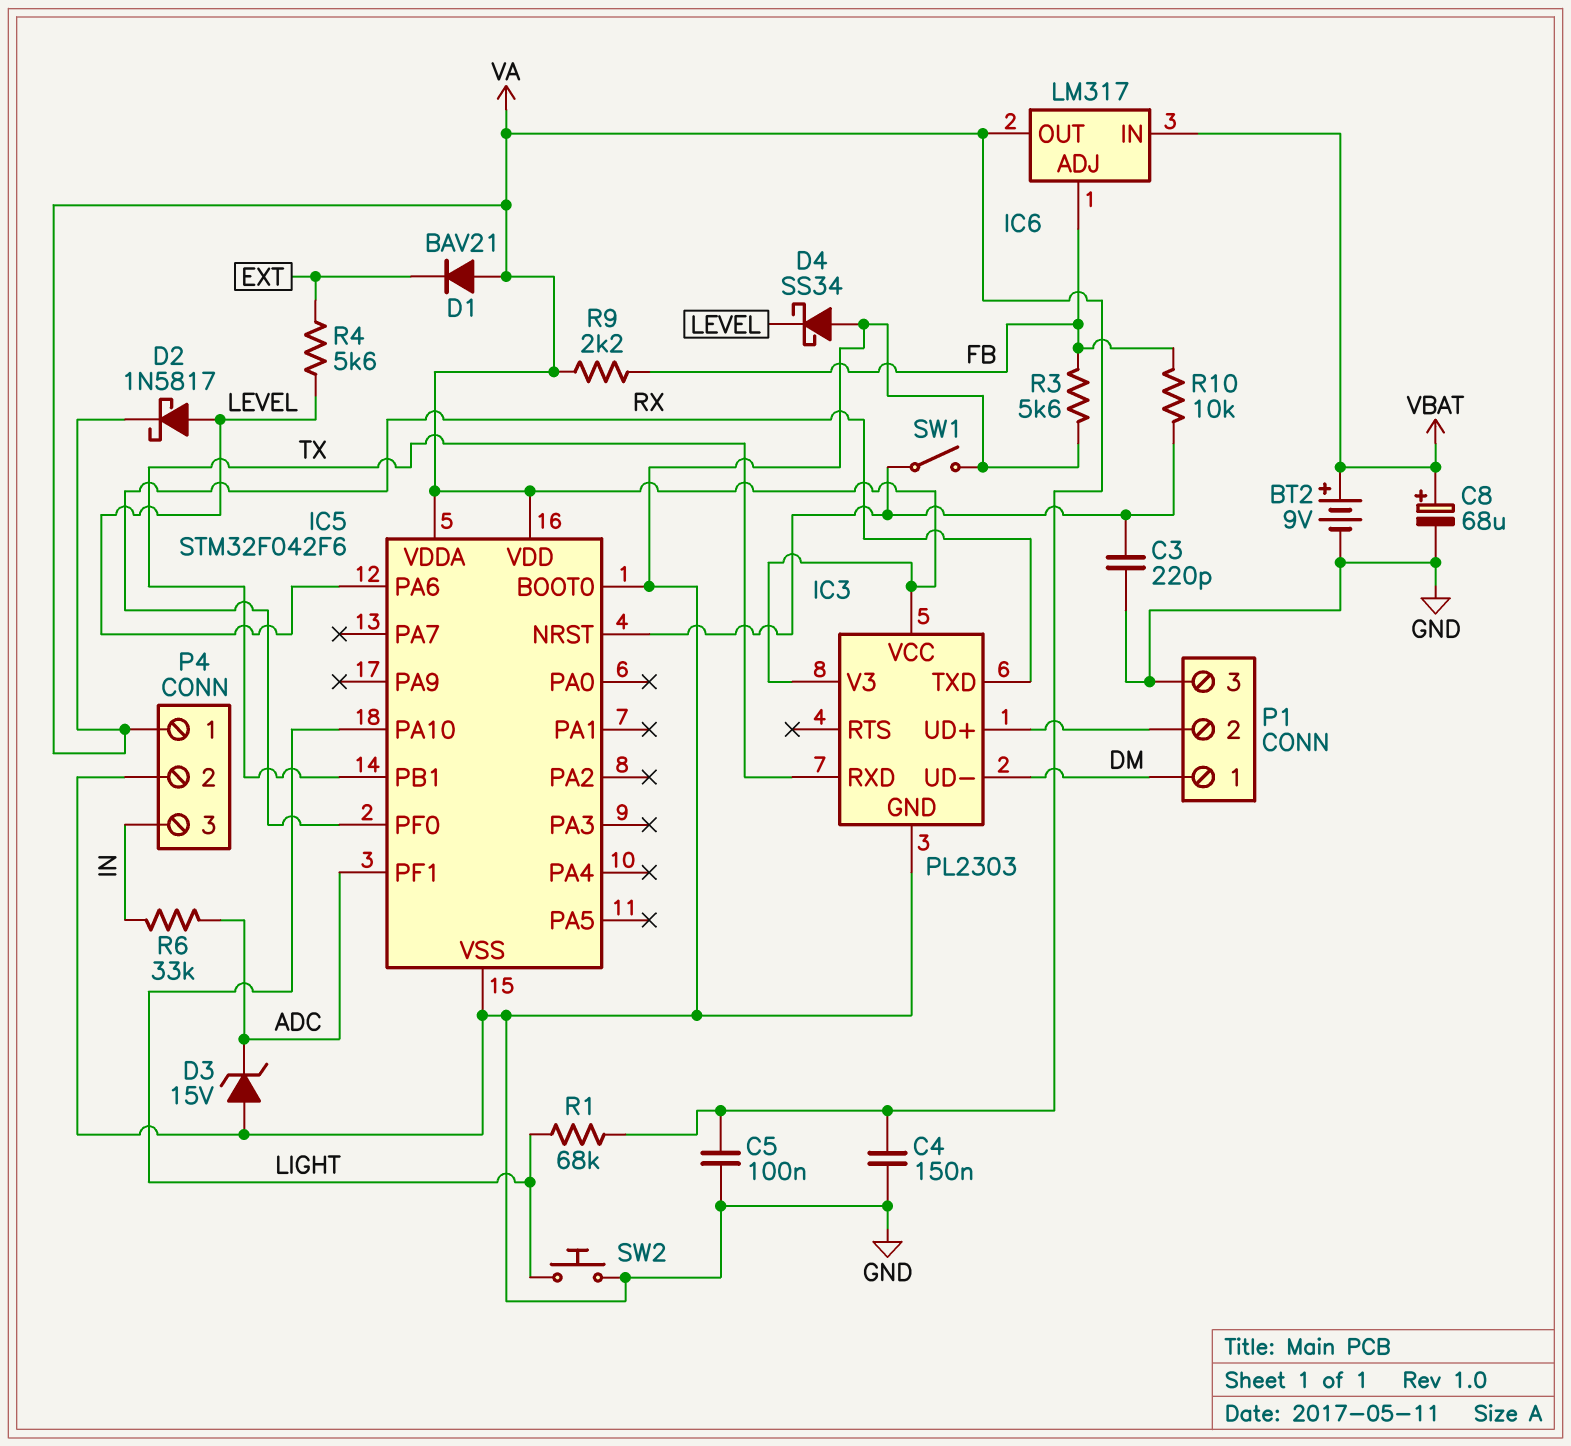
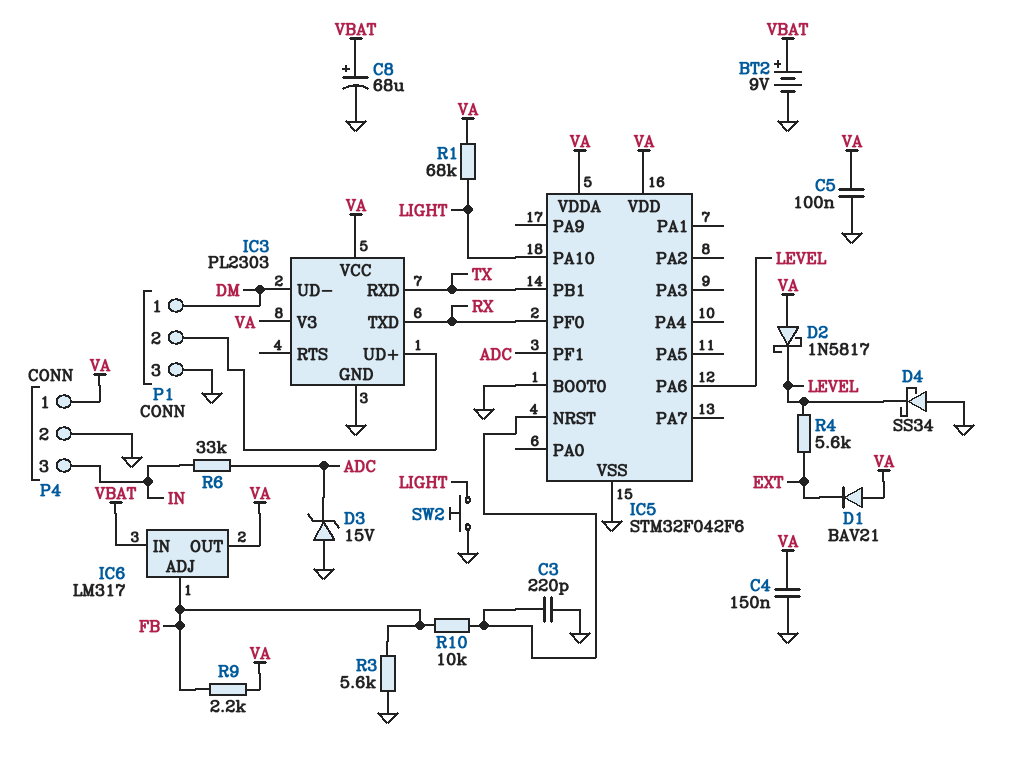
D2: schottky 1N5817 (A LEVEL, K VA) -> schottky 1N5817 (A VA, K LEVEL)
SW1: switch (GND, IC5/NRST) -> none

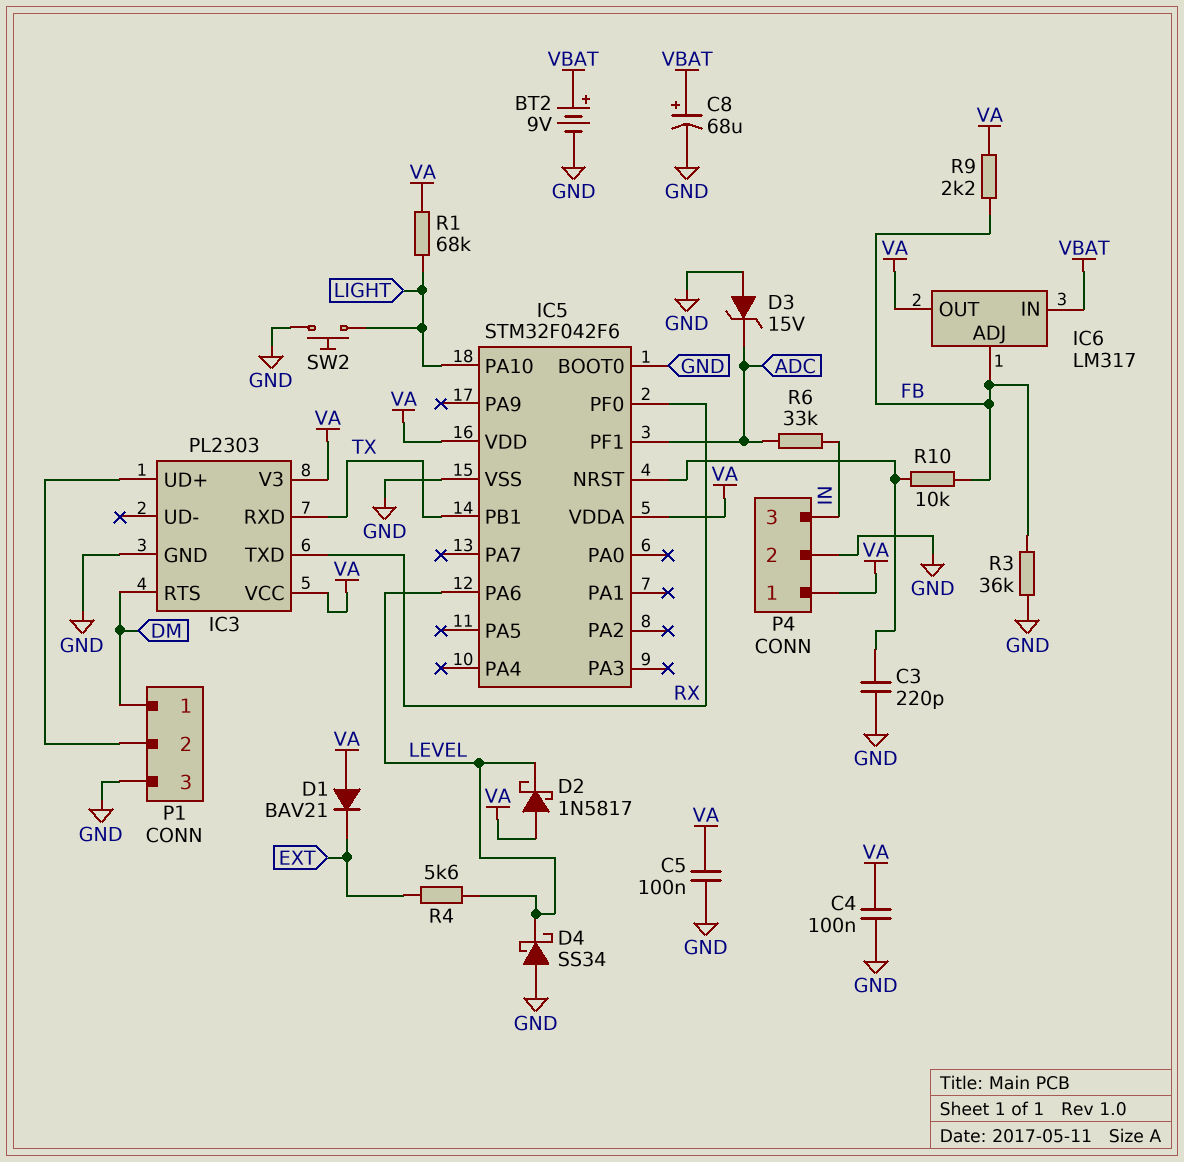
C4: 150nF (GND, VA) -> 100nF (GND, VA)
IC3 pin RTS: none -> DM
IC3 pin UD-: DM -> none
R3: 5.6k (FB, GND) -> 36k (FB, GND)

